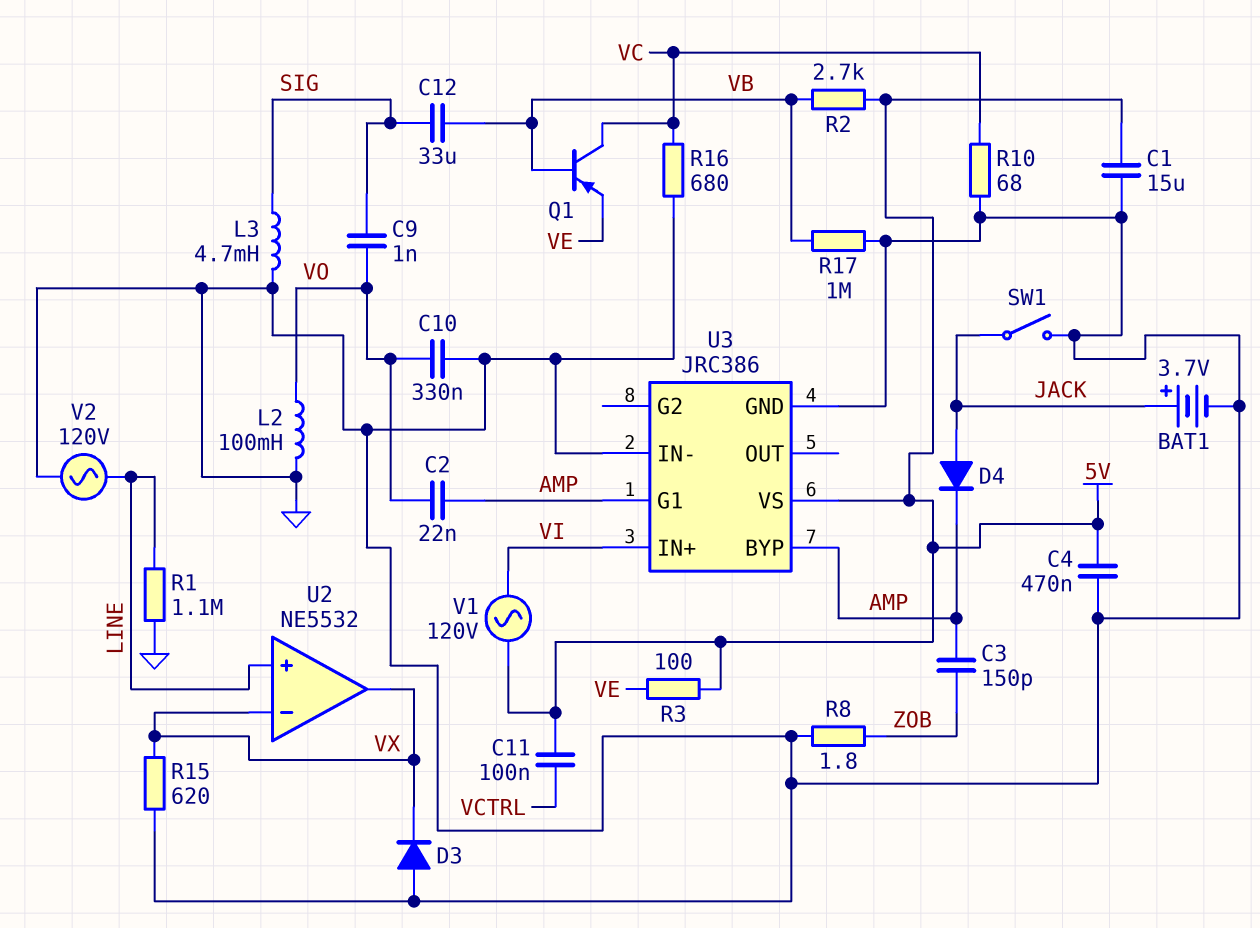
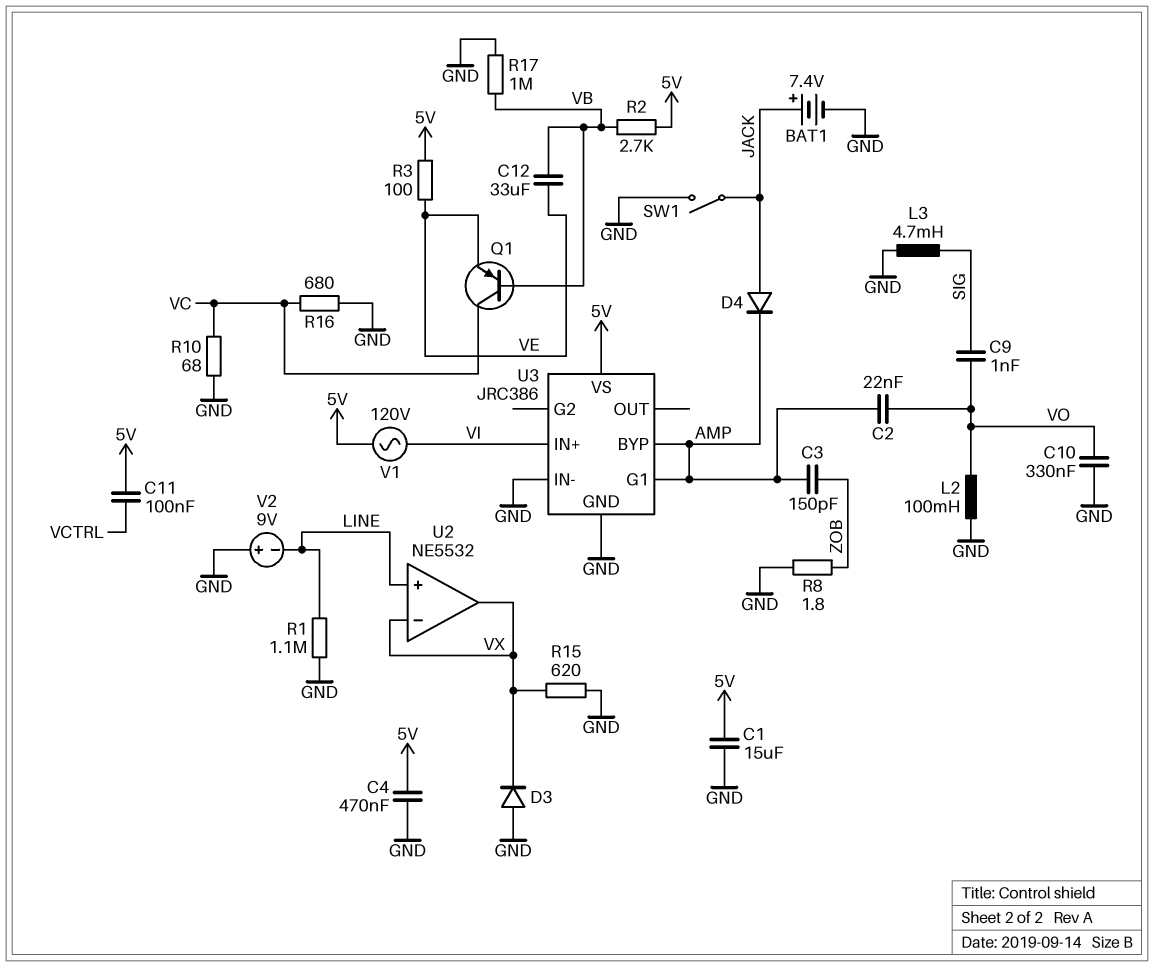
BAT1: 3.7V (plus JACK, minus GND) -> 7.4V (plus JACK, minus GND)
C12: 33uF (SIG, VB) -> 33uF (VB, VE)
V2: AC 120V (GND, LINE) -> 9V (plus GND, minus LINE)

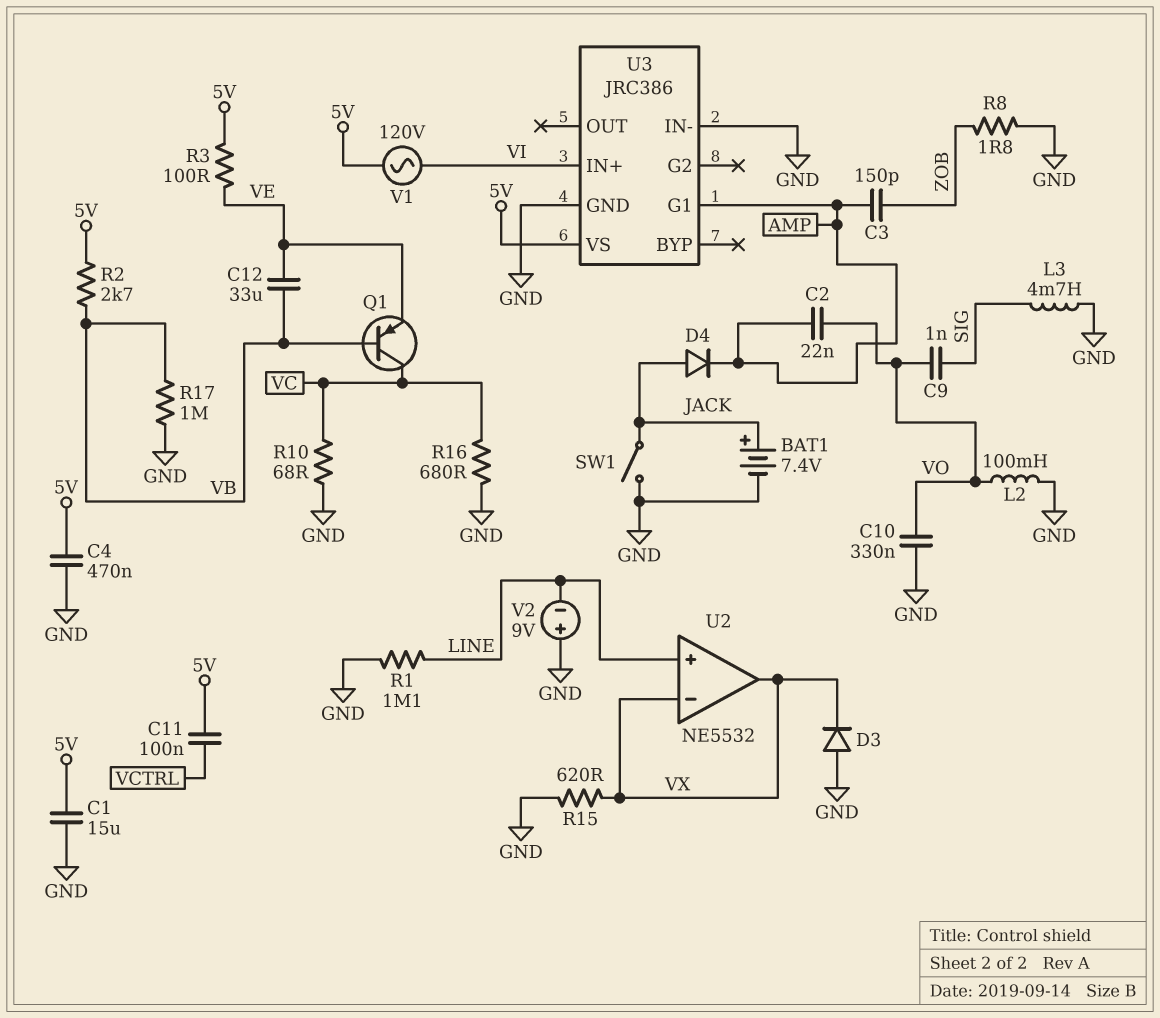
U3 pin BYP: AMP -> none

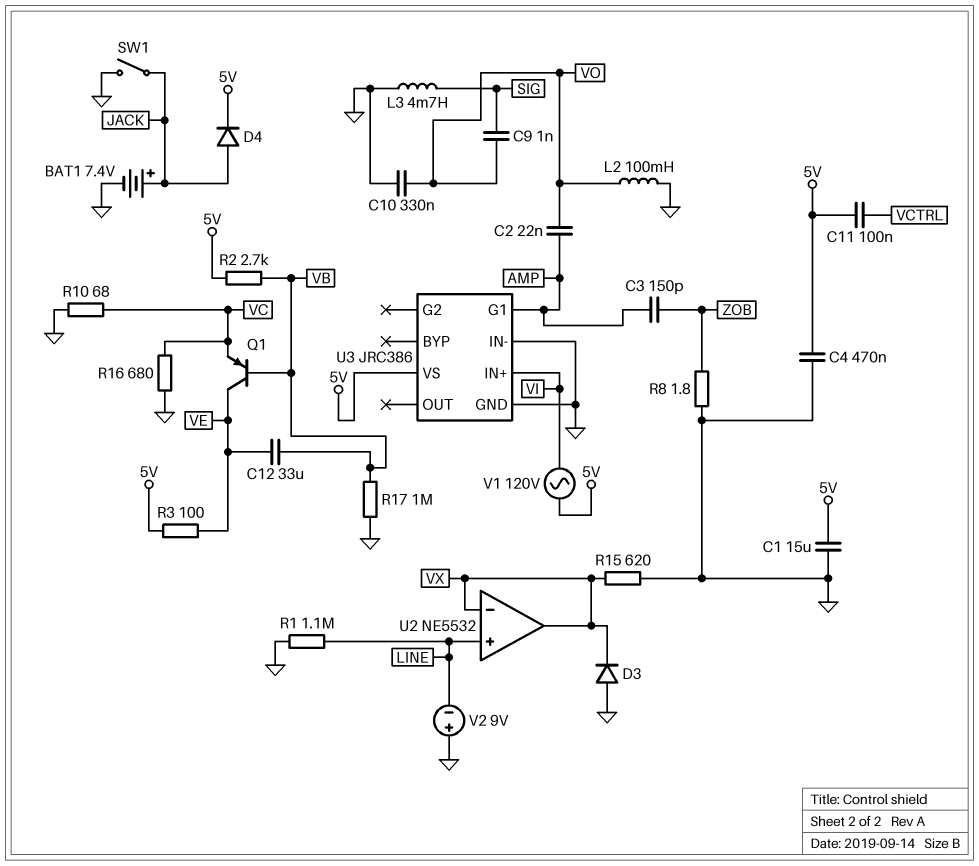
D4: diode (A JACK, K AMP) -> diode (A JACK, K 5V)
Q1: PNP (B VB, C VC, E VE) -> PNP (B VB, C VE, E VC)

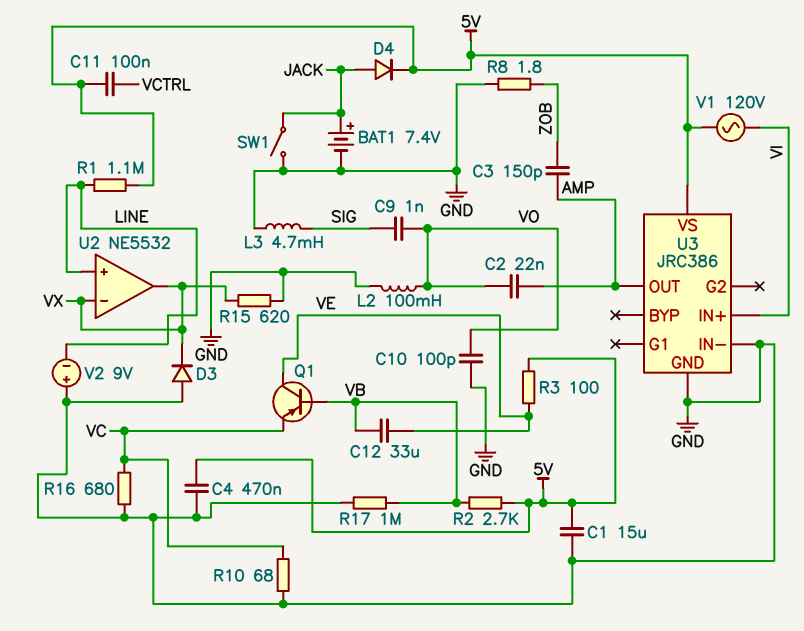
C10: 330nF (GND, VO) -> 100pF (GND, VO)
R1: 1.1M (GND, LINE) -> 1.1M (5V, LINE)
U3 pin G1: AMP -> none
U3 pin OUT: none -> AMP

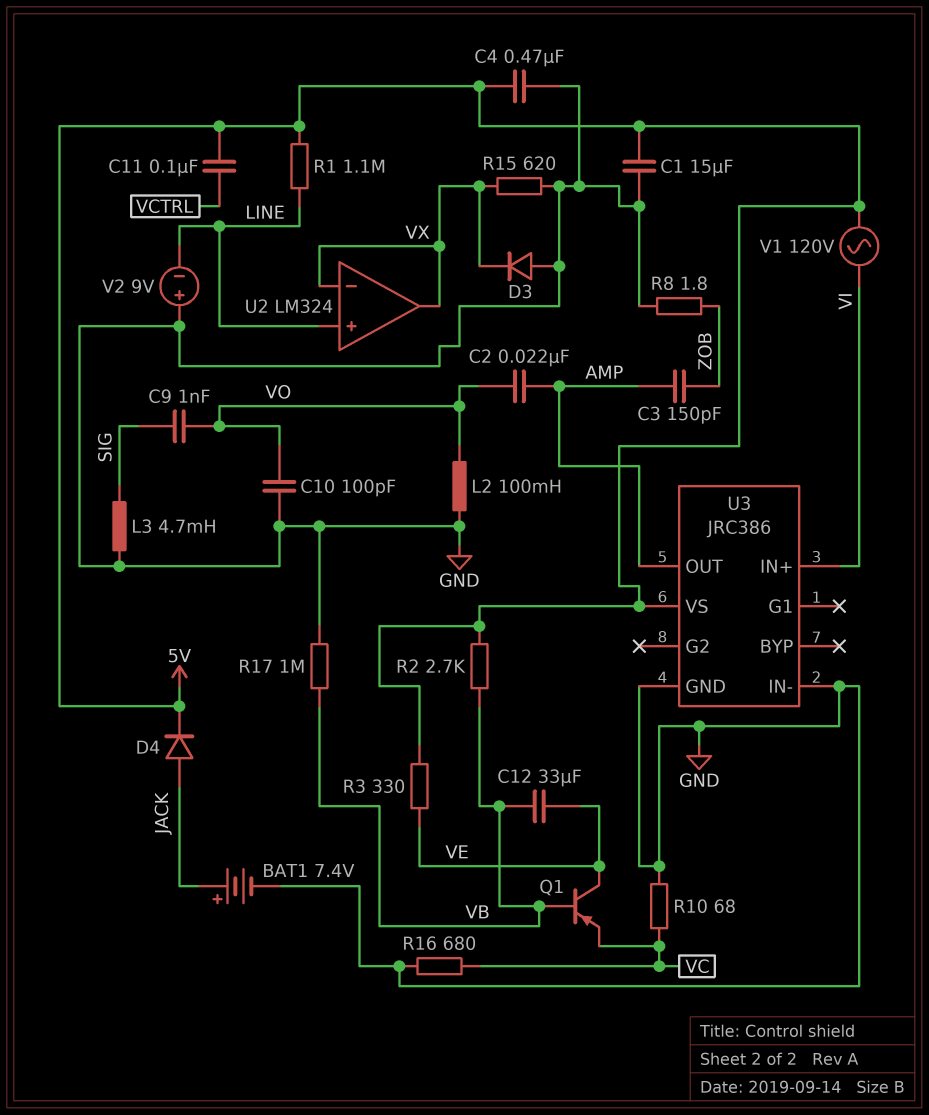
R3: 100 (5V, VE) -> 330 (5V, VE)
SW1: switch (GND, JACK) -> none
U2: NE5532 -> LM324

